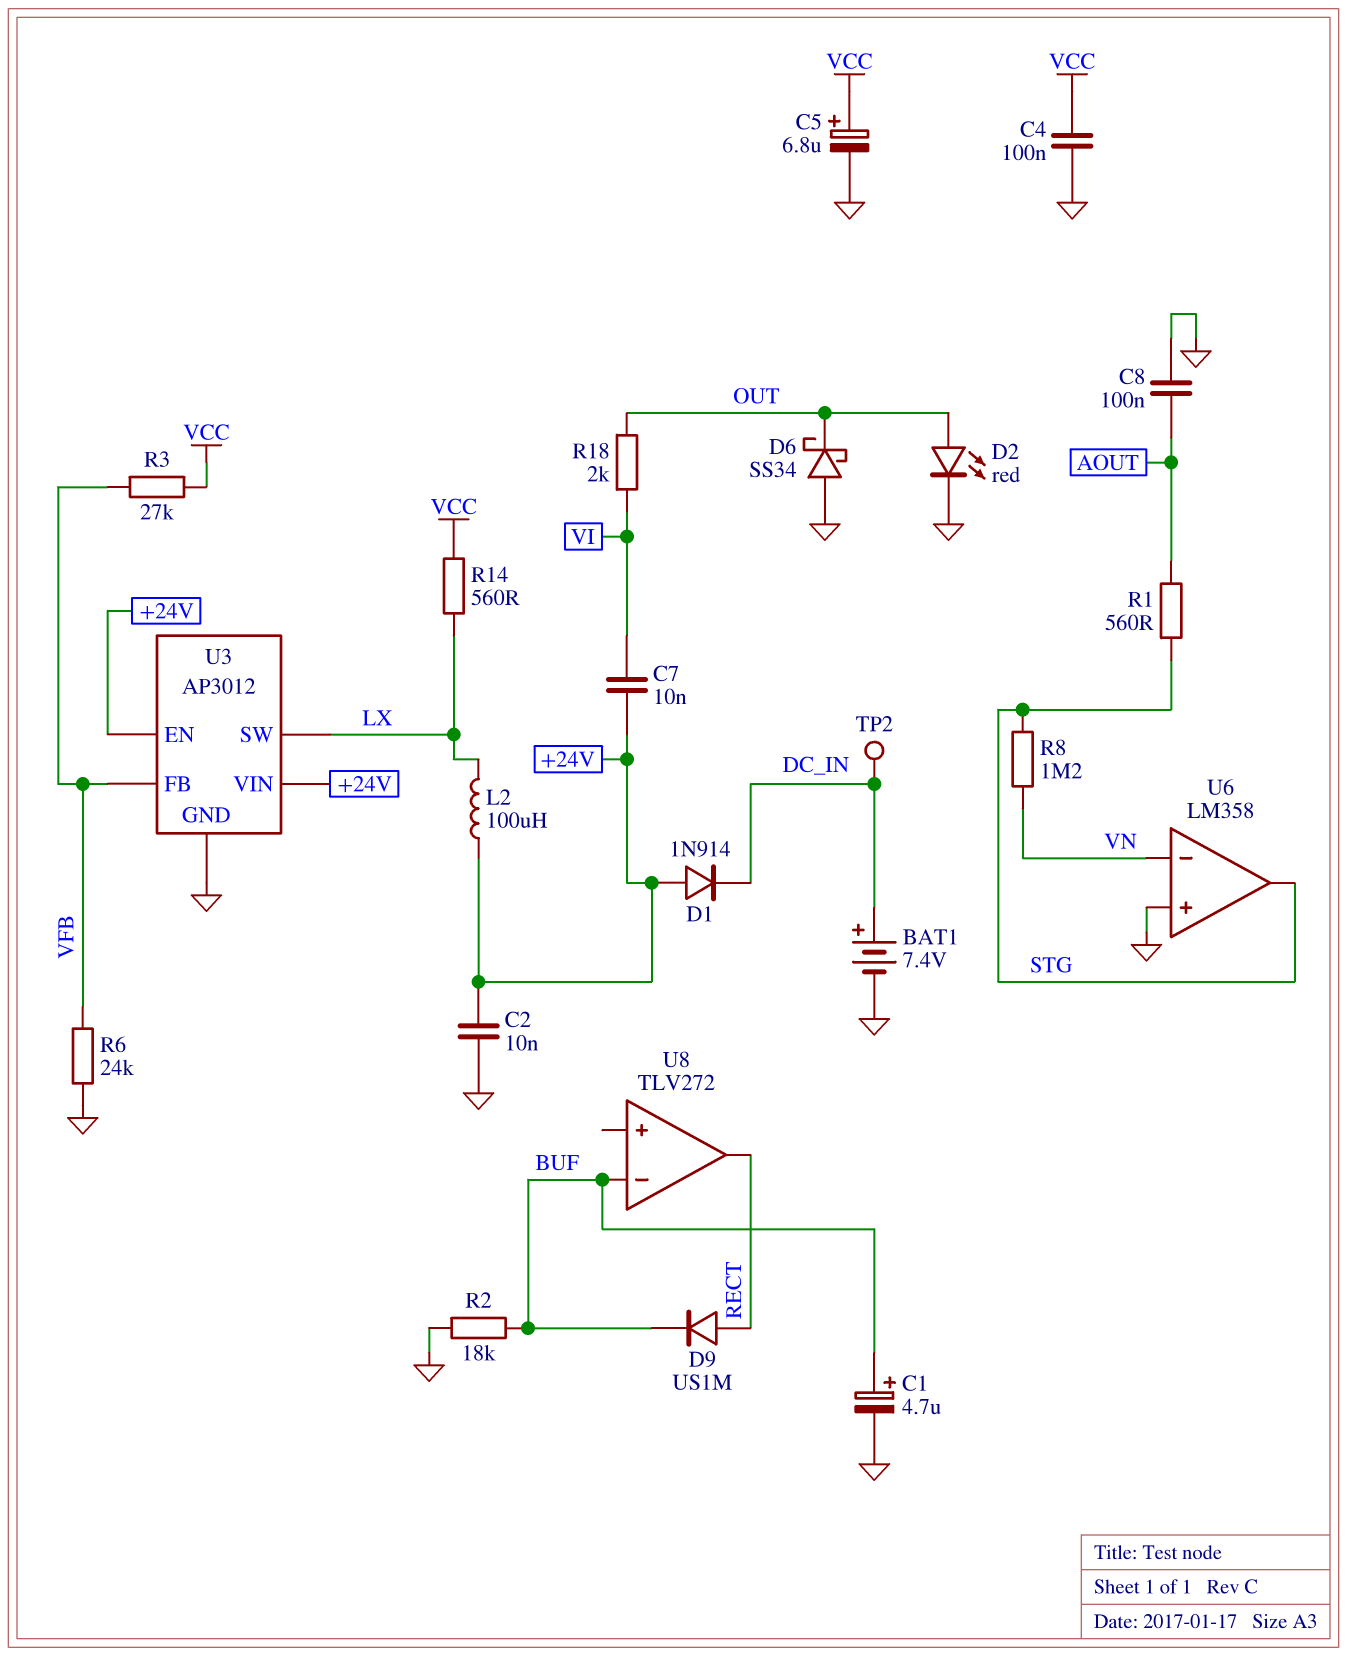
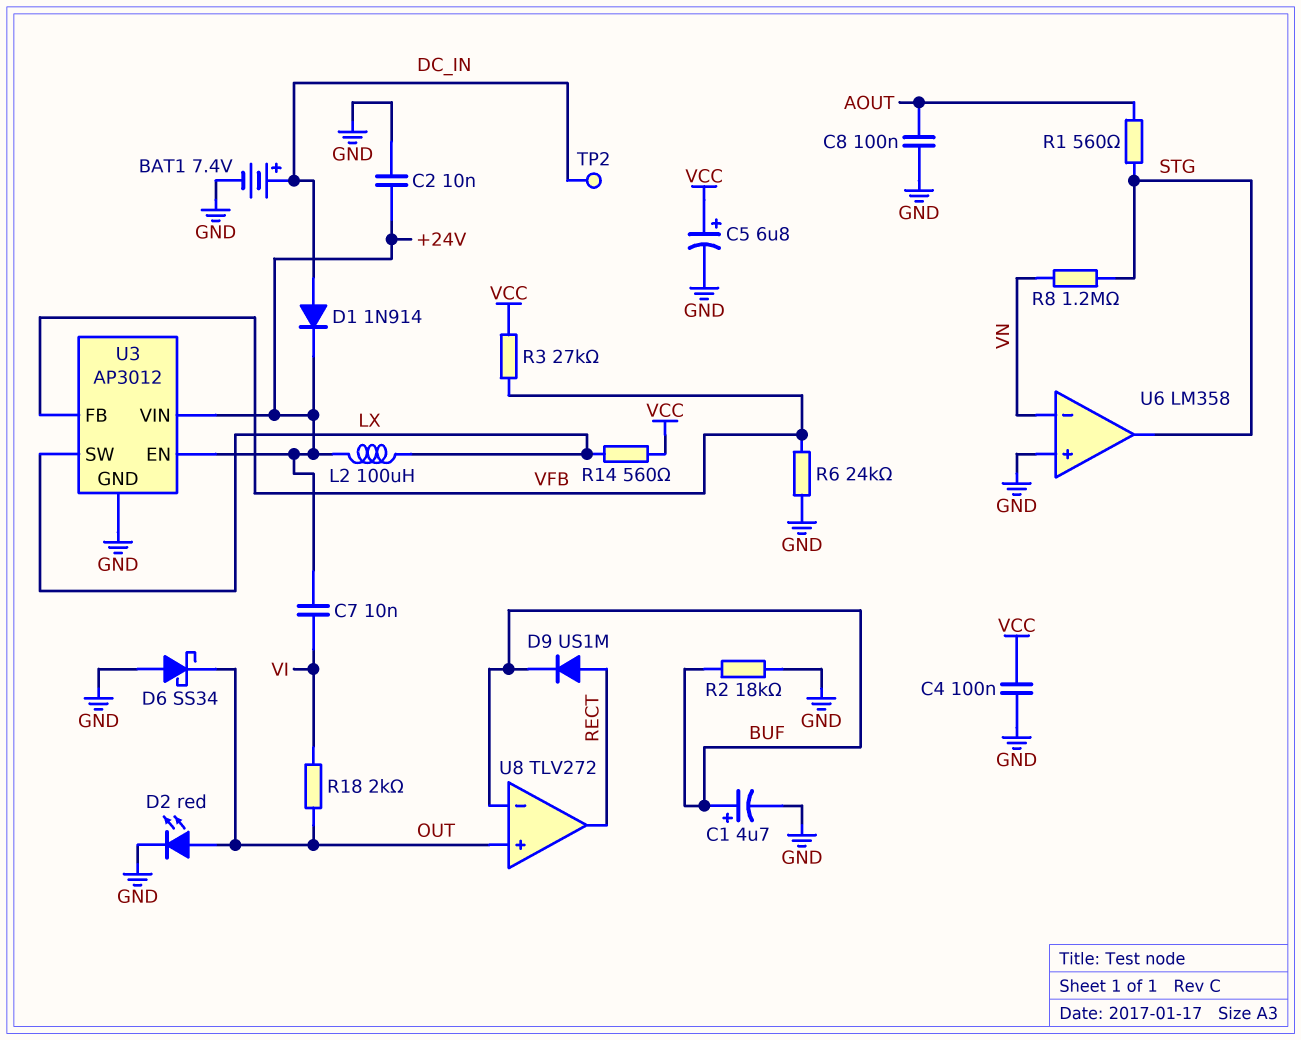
D1: diode 1N914 (A +24V, K DC_IN) -> diode 1N914 (A DC_IN, K +24V)
U8 pin in+: none -> OUT

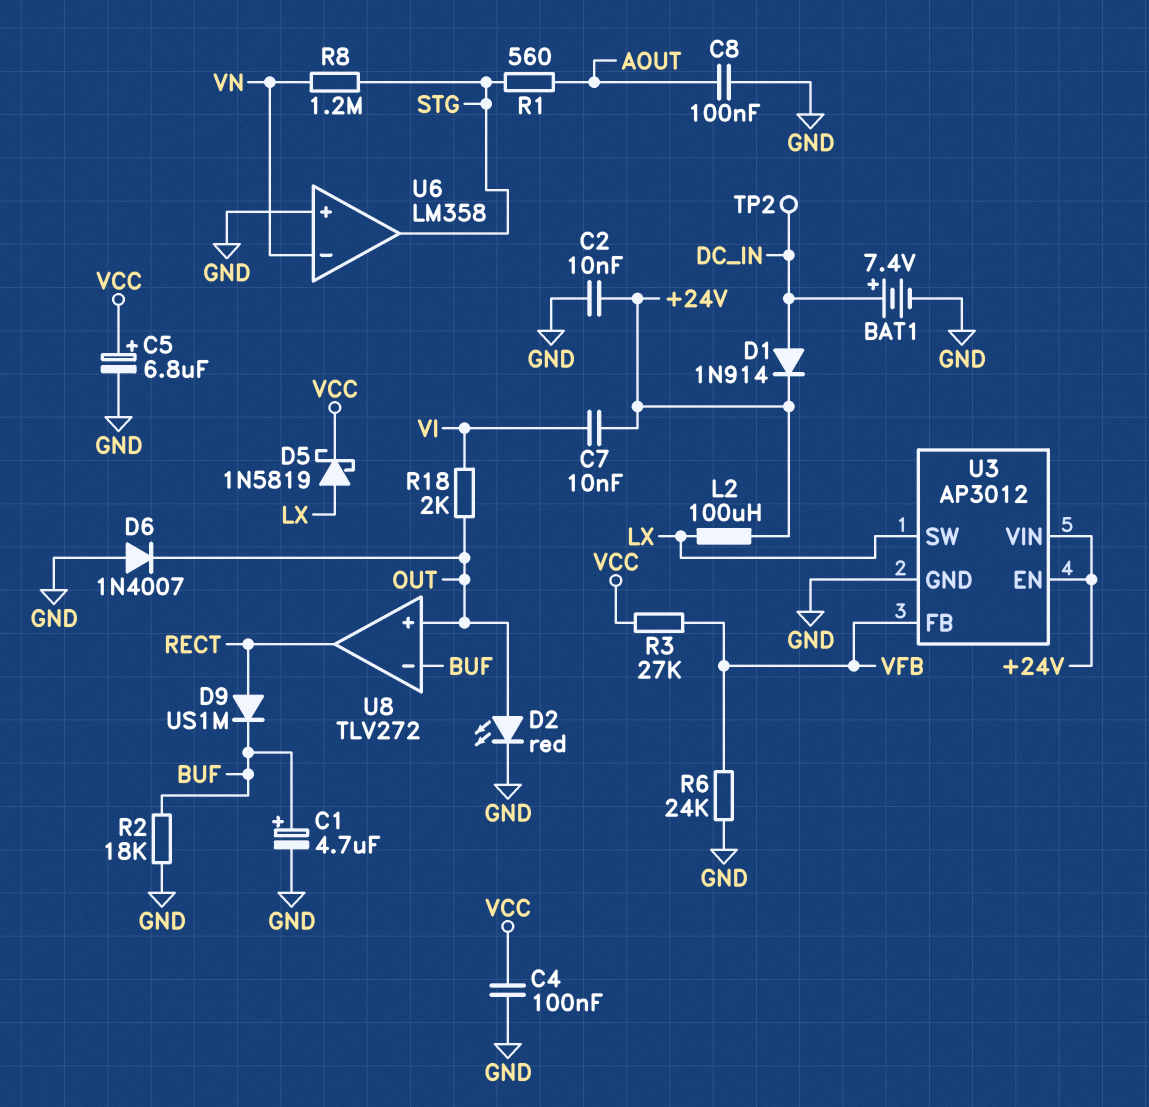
D5: none -> schottky 1N5819 (A LX, K VCC)
D6: schottky SS34 (A GND, K OUT) -> diode 1N4007 (A GND, K OUT)
R14: 560 (LX, VCC) -> none

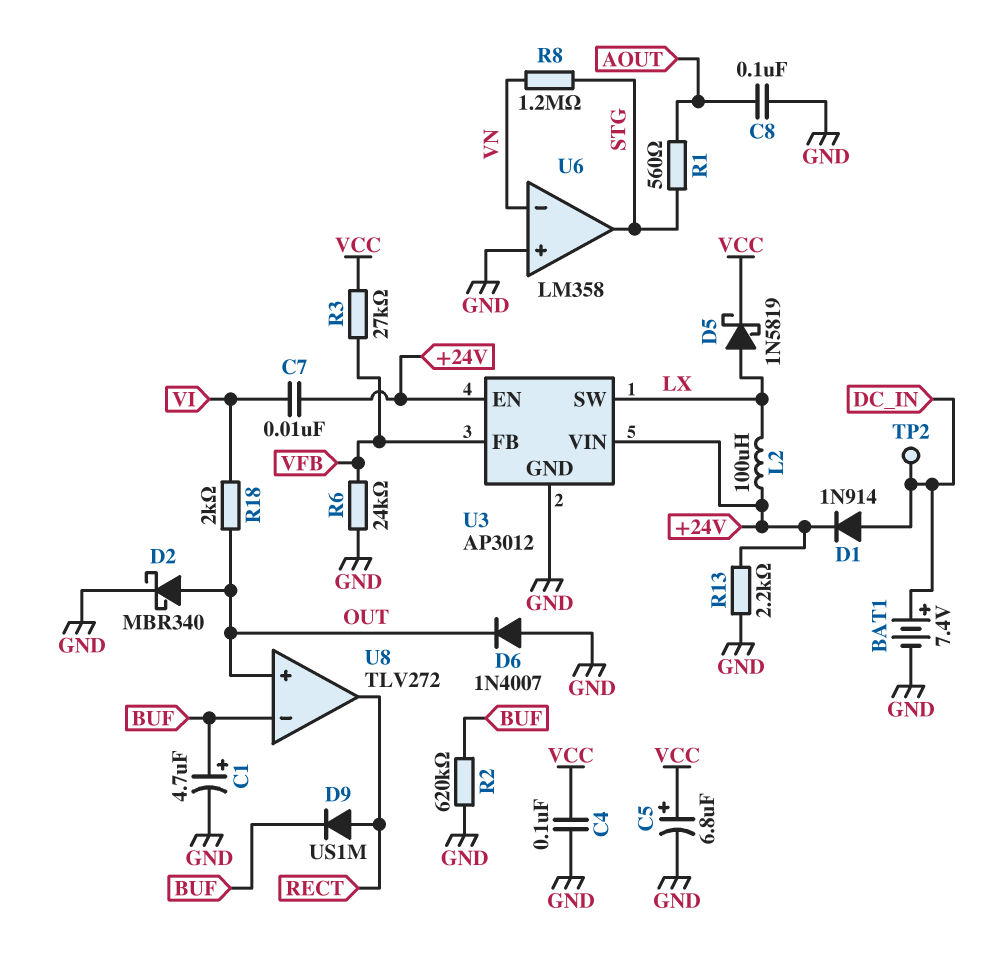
C2: 10nF (+24V, GND) -> none
D2: LED red (A OUT, K GND) -> schottky MBR340 (A OUT, K GND)
R2: 18k (BUF, GND) -> 620k (BUF, GND)
R13: none -> 2.2k (+24V, GND)

